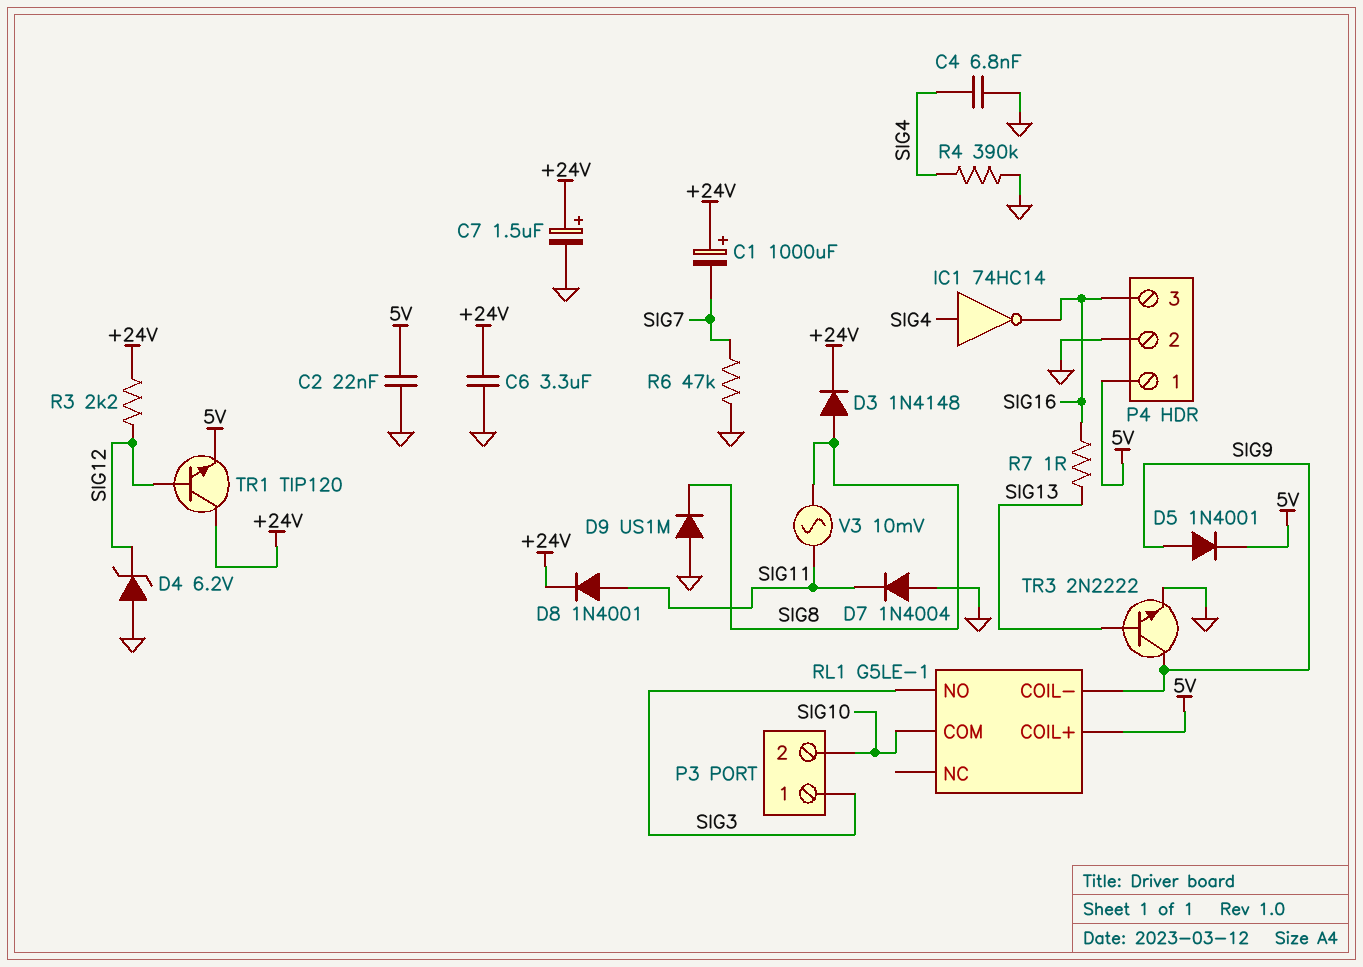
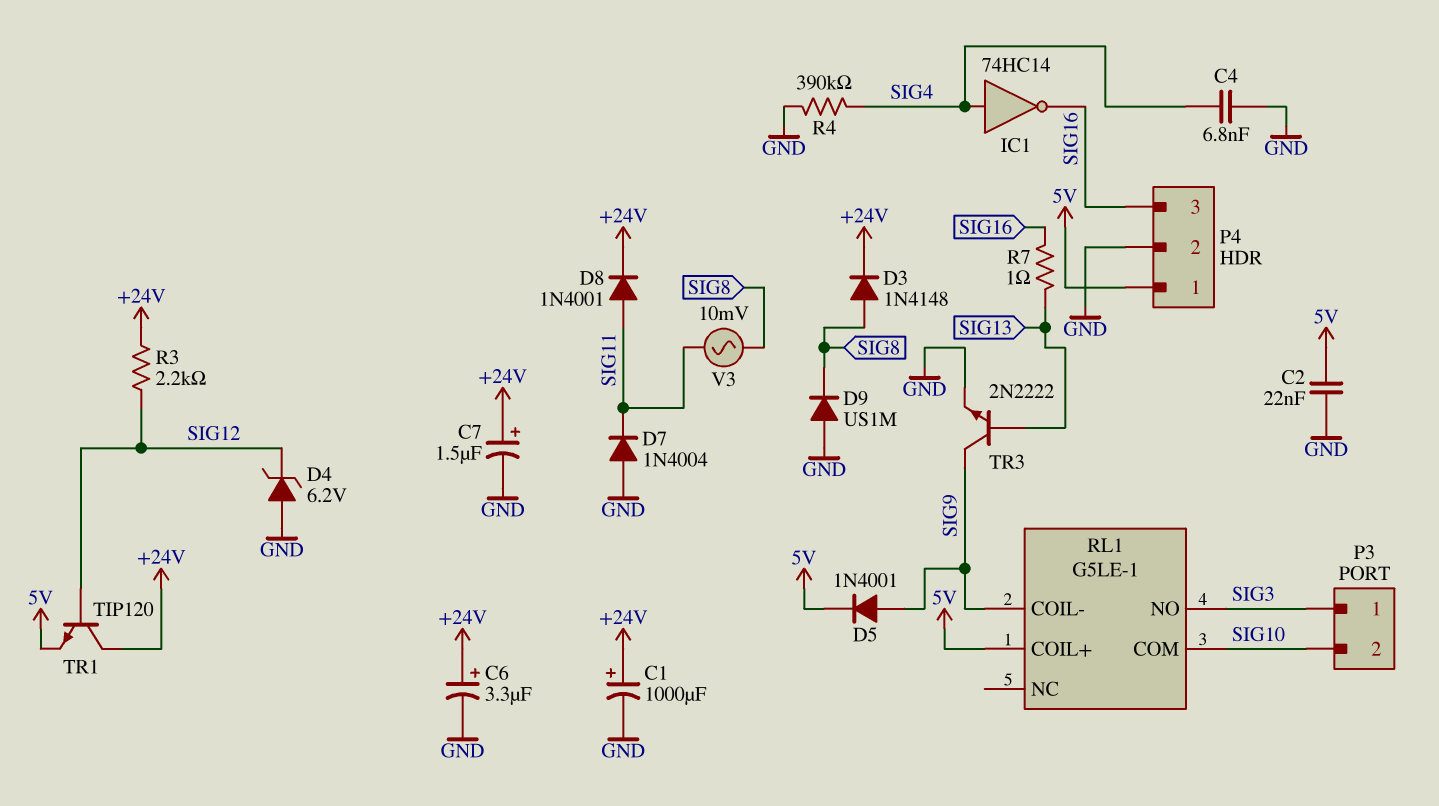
C1: 1000uF (plus +24V, minus SIG7) -> 1000uF (plus +24V, minus GND)
C6: 3.3uF (+24V, GND) -> 3.3uF (plus +24V, minus GND)
R6: 47k (GND, SIG7) -> none

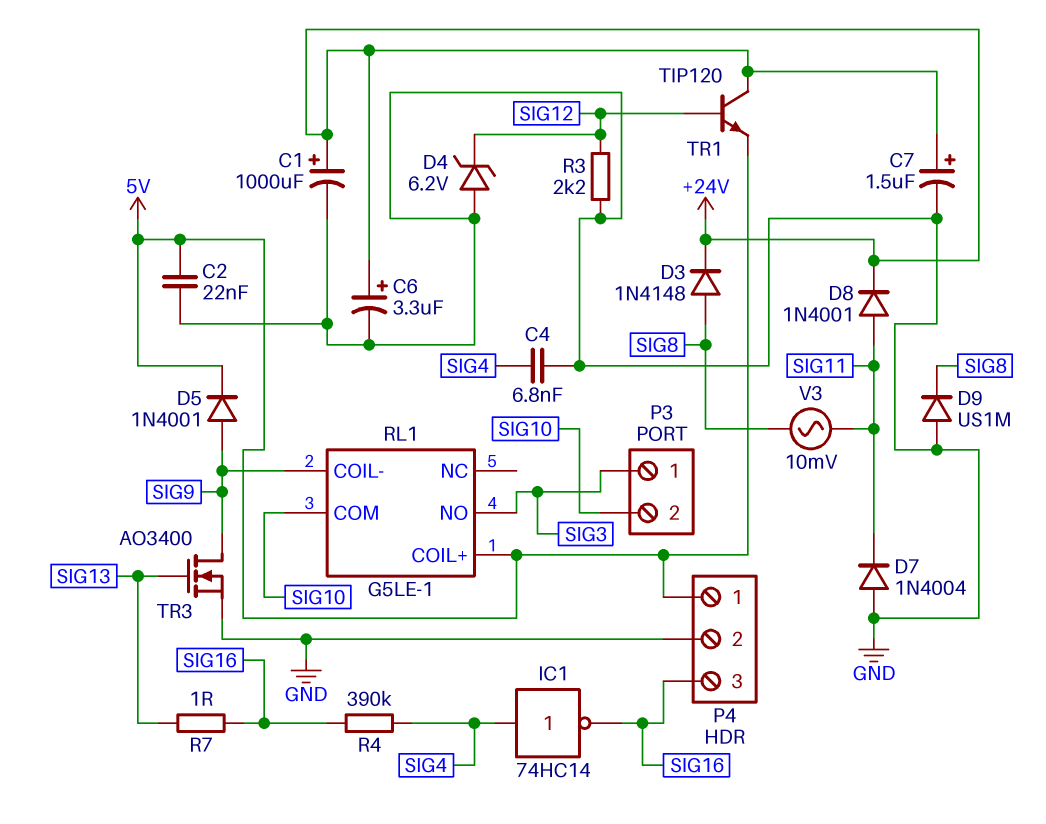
R3: 2.2k (+24V, SIG12) -> 2.2k (GND, SIG12)
R4: 390k (GND, SIG4) -> 390k (SIG4, SIG16)
TR3: NPN 2N2222 (B SIG13, C SIG9, E GND) -> NMOS AO3400 (G SIG13, D SIG9, S GND)

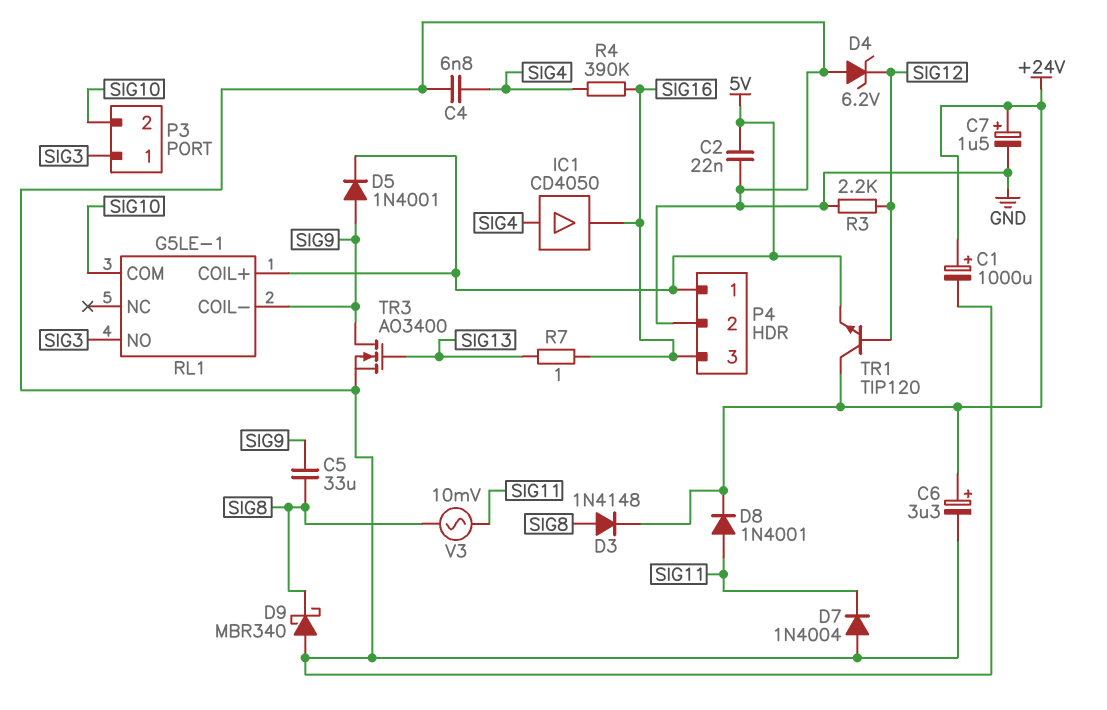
C5: none -> 33uF (SIG8, SIG9)
D9: diode US1M (A GND, K SIG8) -> schottky MBR340 (A GND, K SIG8)
IC1: NOT 74HC14 (in SIG4, out SIG16) -> buffer CD4050 (in SIG4, out SIG16)

